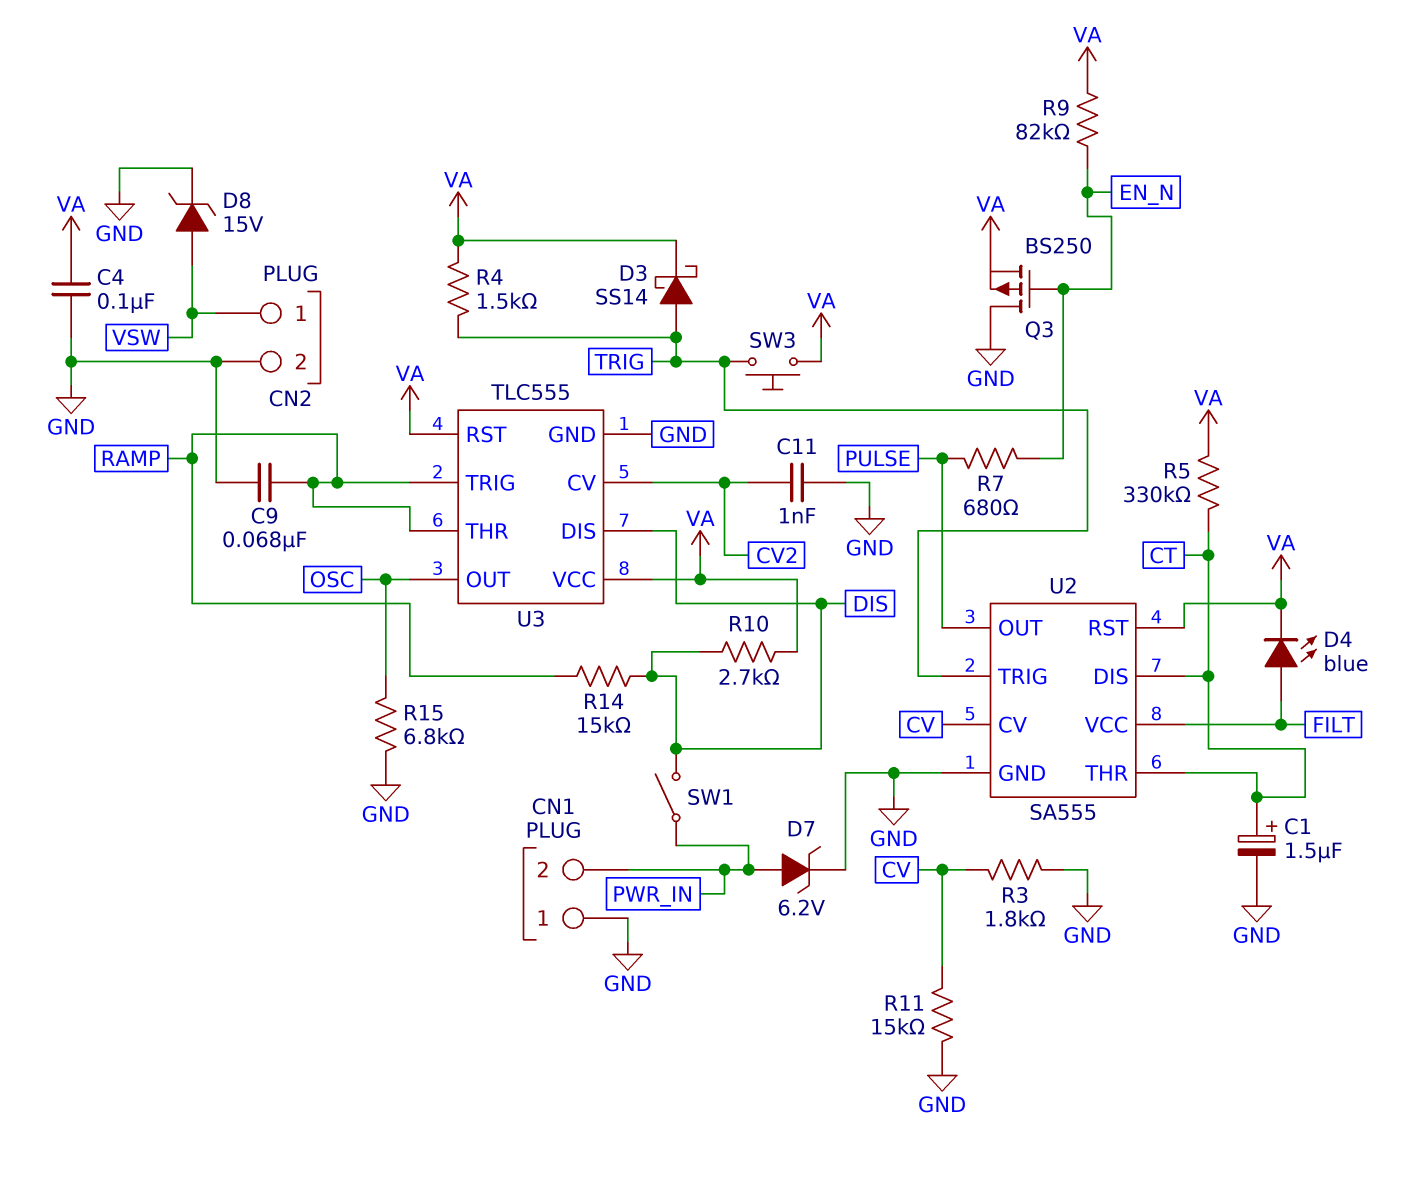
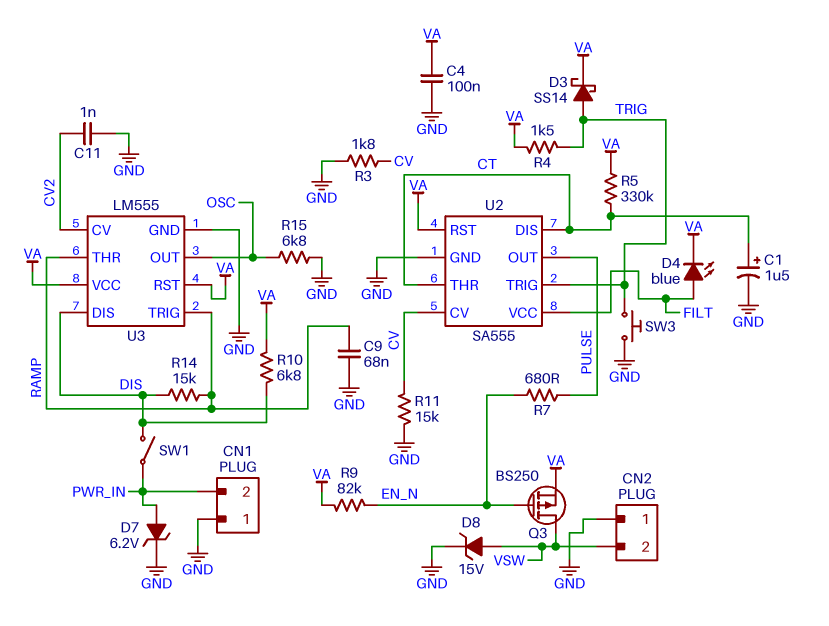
CN2 pin 1: VSW -> GND
CN2 pin 2: GND -> VSW
Q3: PMOS BS250 (G EN_N, D GND, S VA) -> PMOS BS250 (G EN_N, D VSW, S VA)
R10: 2.7k (DIS, VA) -> 6.8k (DIS, VA)
SW3: button (TRIG, VA) -> button (GND, TRIG)
U3: TLC555 -> LM555

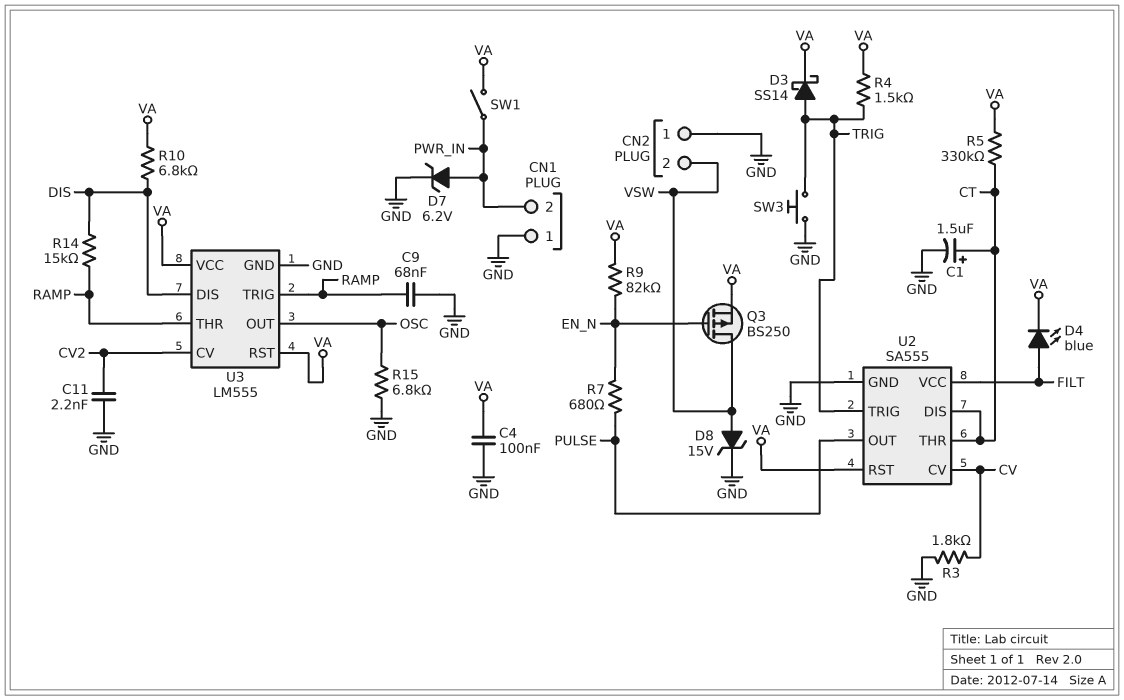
C11: 1nF (CV2, GND) -> 2.2nF (CV2, GND)
R11: 15k (CV, GND) -> none
SW1: switch (DIS, PWR_IN) -> switch (PWR_IN, VA)

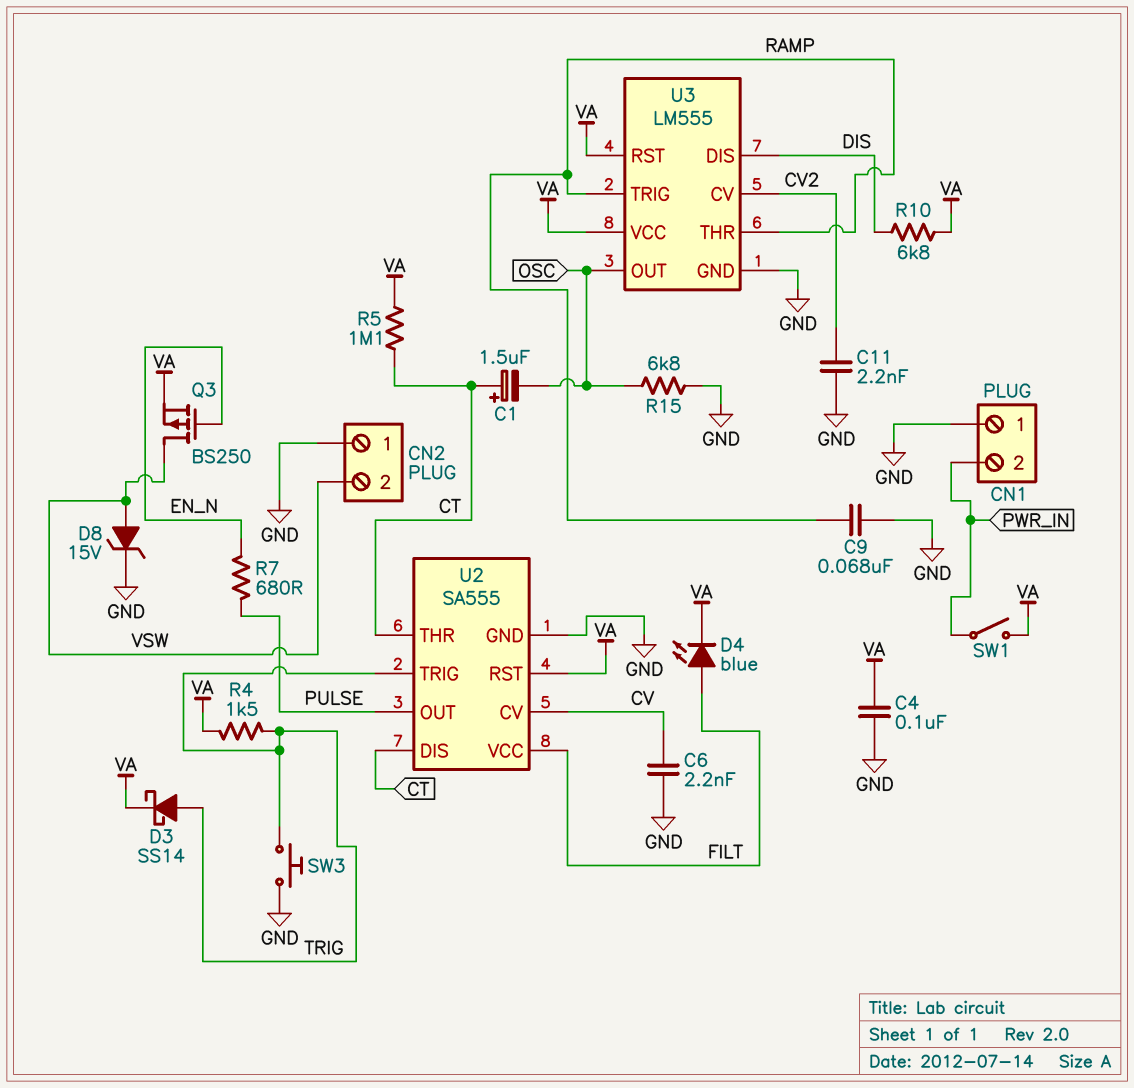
C1: 1.5uF (plus CT, minus GND) -> 1.5uF (plus CT, minus OSC)
C6: none -> 2.2nF (CV, GND)
D7: zener 6.2V (A PWR_IN, K GND) -> none
R3: 1.8k (CV, GND) -> none
R5: 330k (CT, VA) -> 1.1M (CT, VA)
R9: 82k (EN_N, VA) -> none
R14: 15k (DIS, RAMP) -> none

